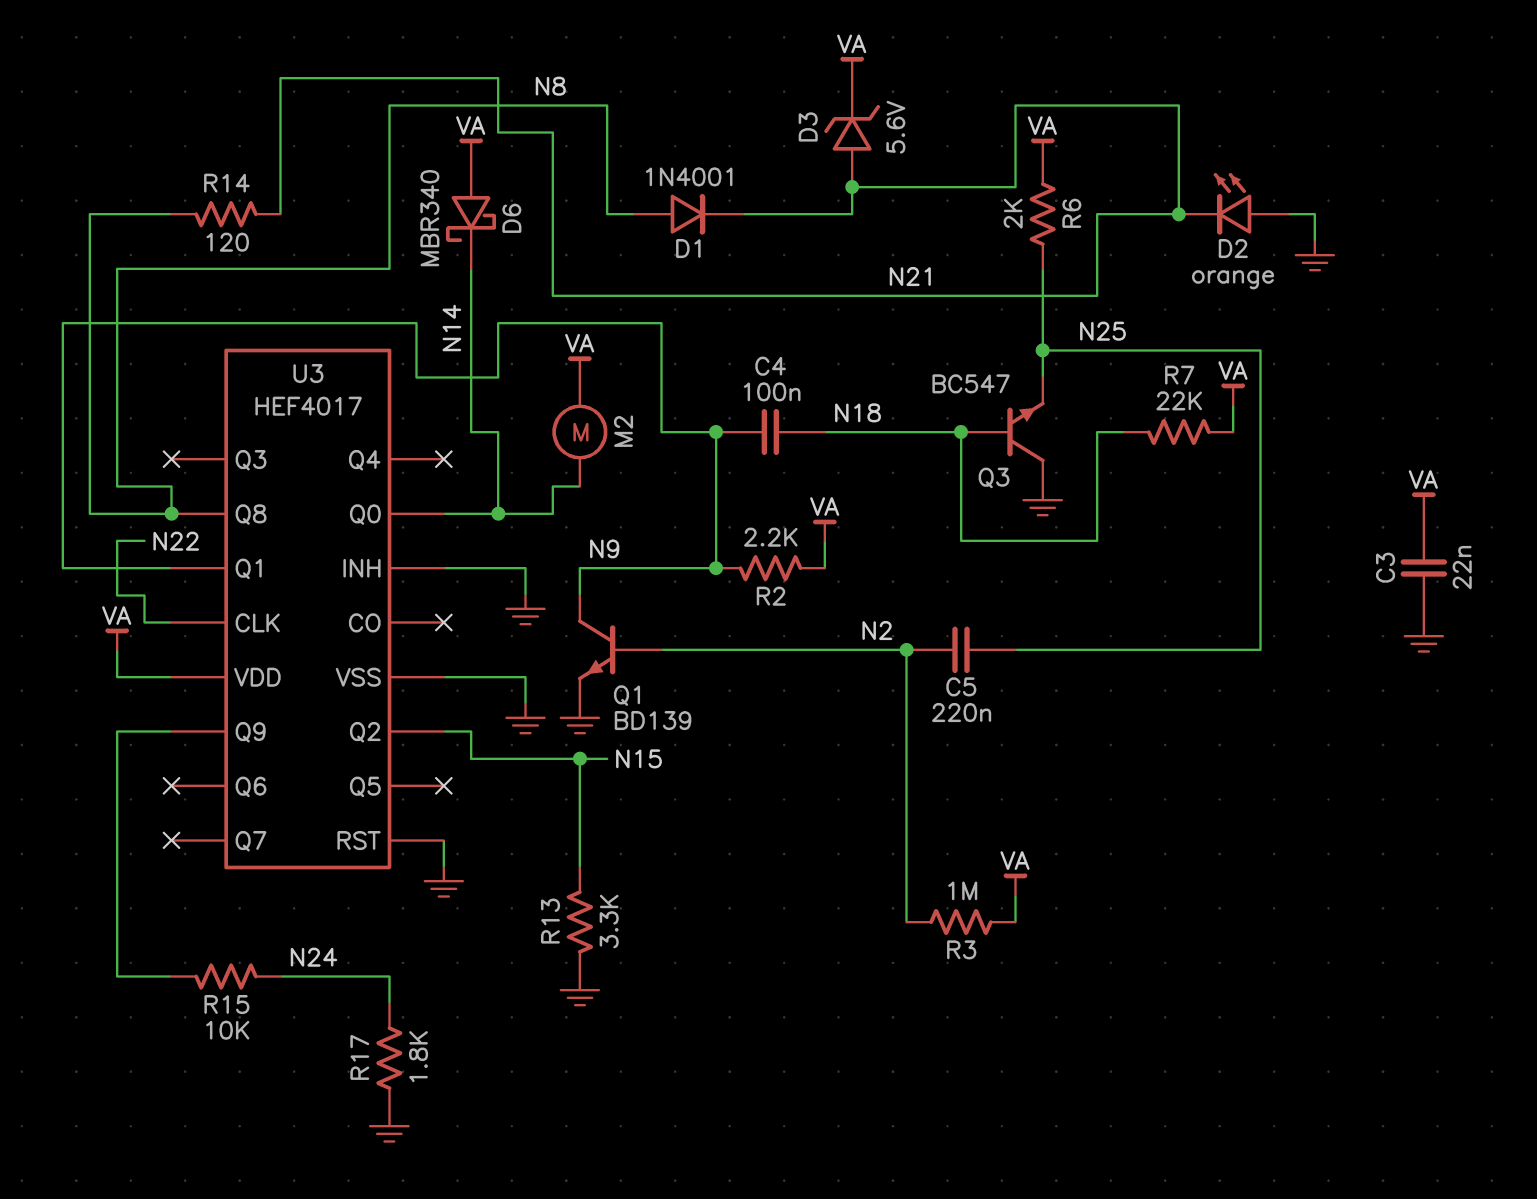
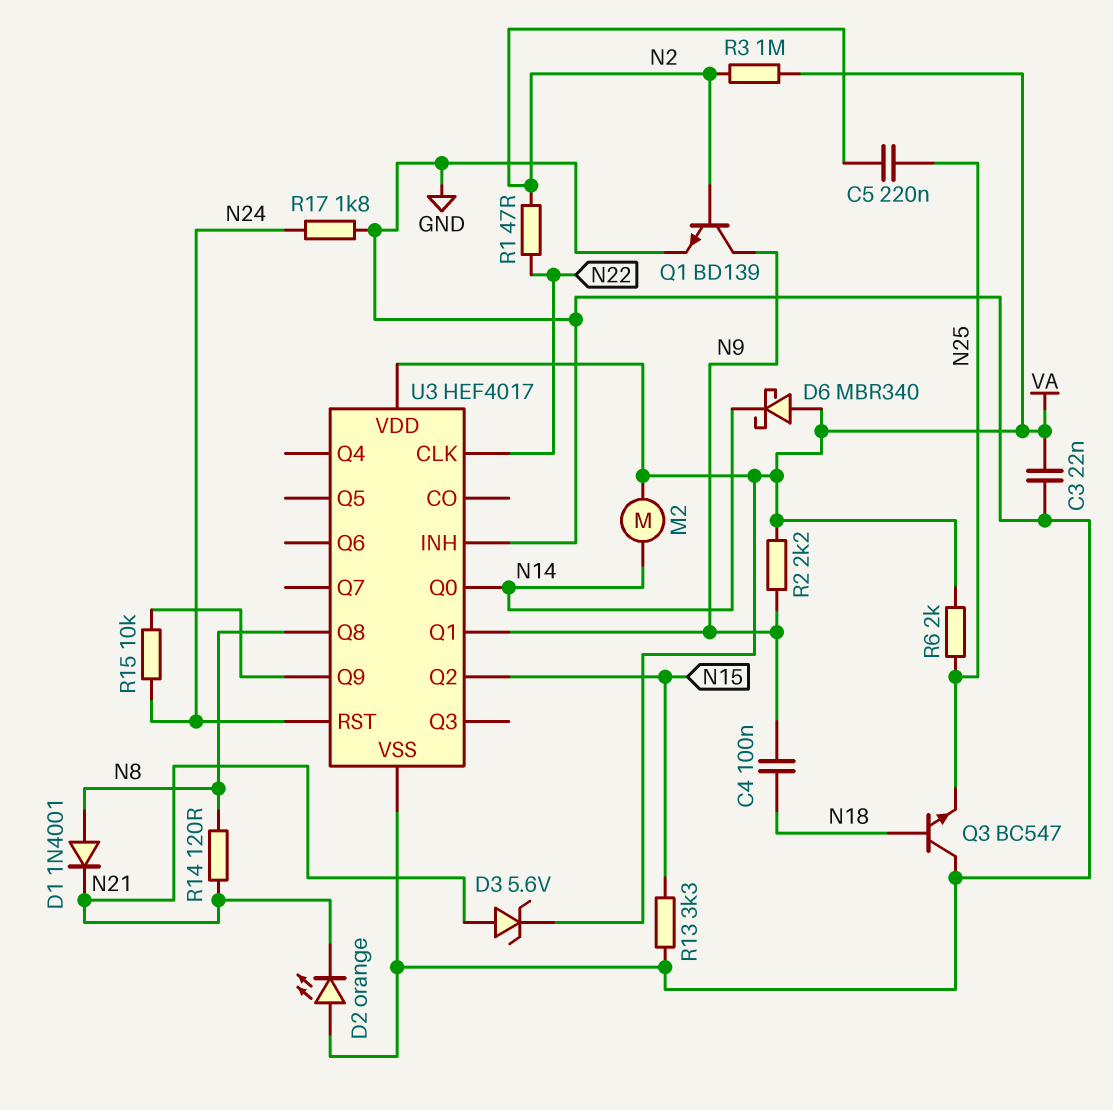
R1: none -> 47 (N2, N22)
R7: 22k (N18, VA) -> none
U3 pin RST: GND -> N24

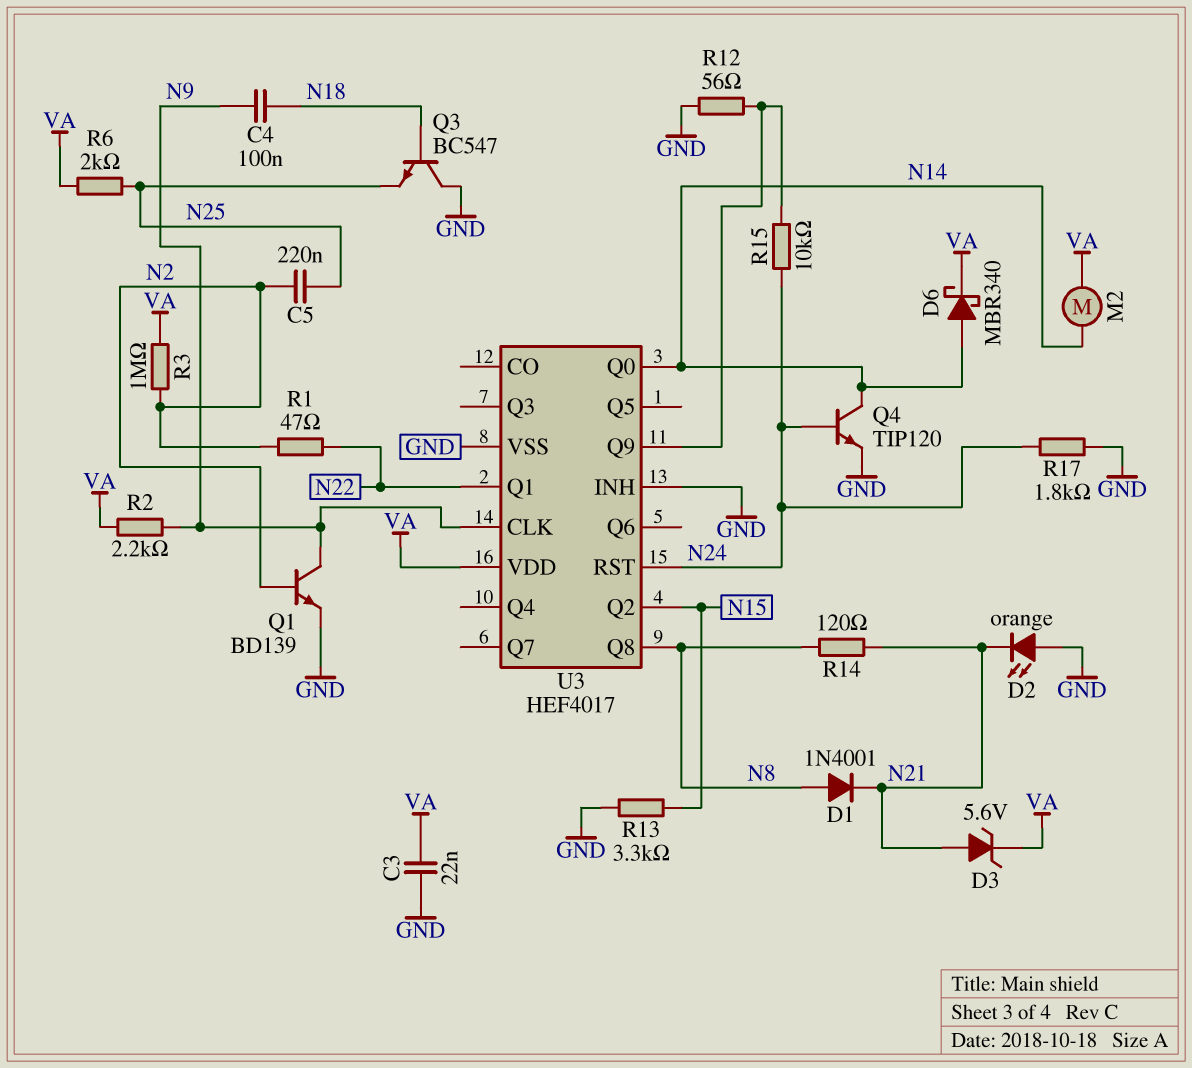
D6: schottky MBR340 (A VA, K N14) -> schottky MBR340 (A N14, K VA)
Q4: none -> NPN TIP120 (B N24, C N14, E GND)
R12: none -> 56 (GND, U3/Q9)
U3 pin CLK: N22 -> N9
U3 pin Q1: N9 -> N22

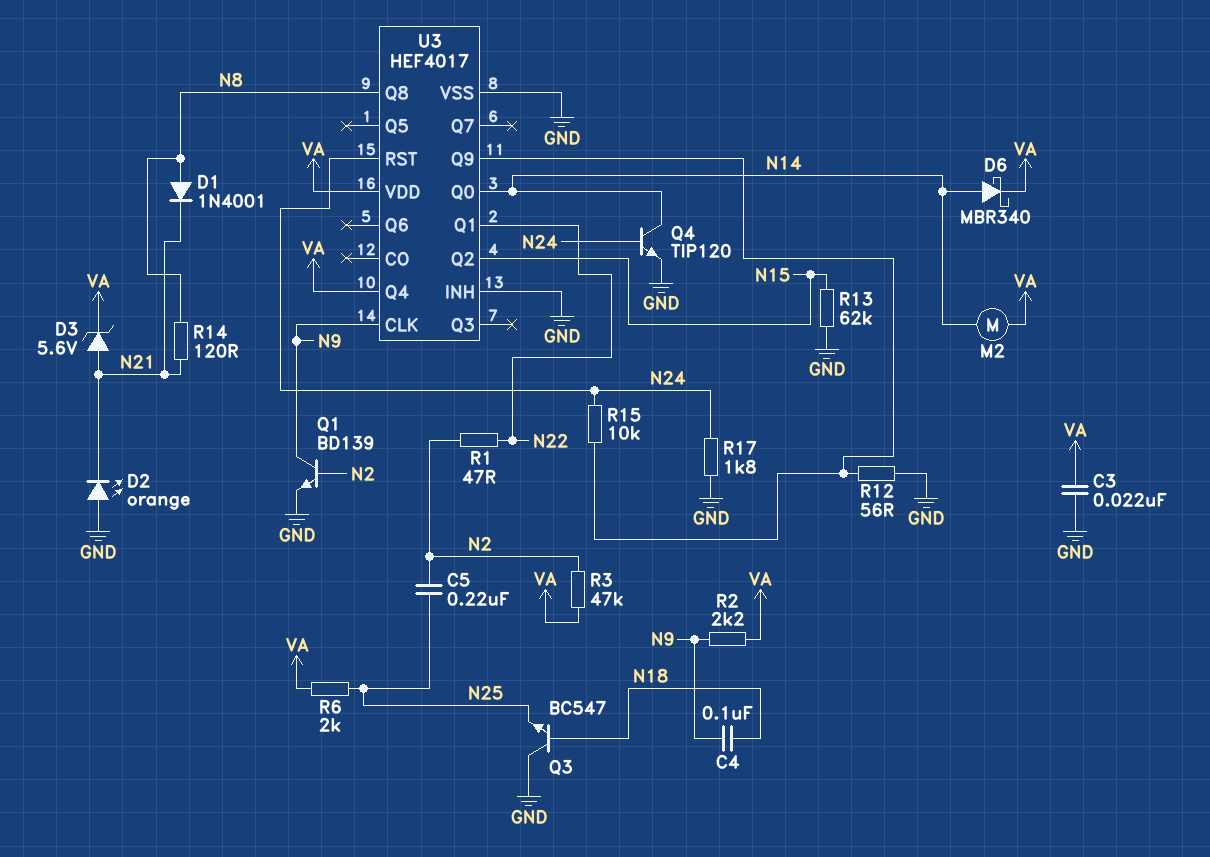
R3: 1M (N2, VA) -> 47k (N2, VA)
R13: 3.3k (GND, N15) -> 62k (GND, N15)
U3 pin Q4: none -> VA

